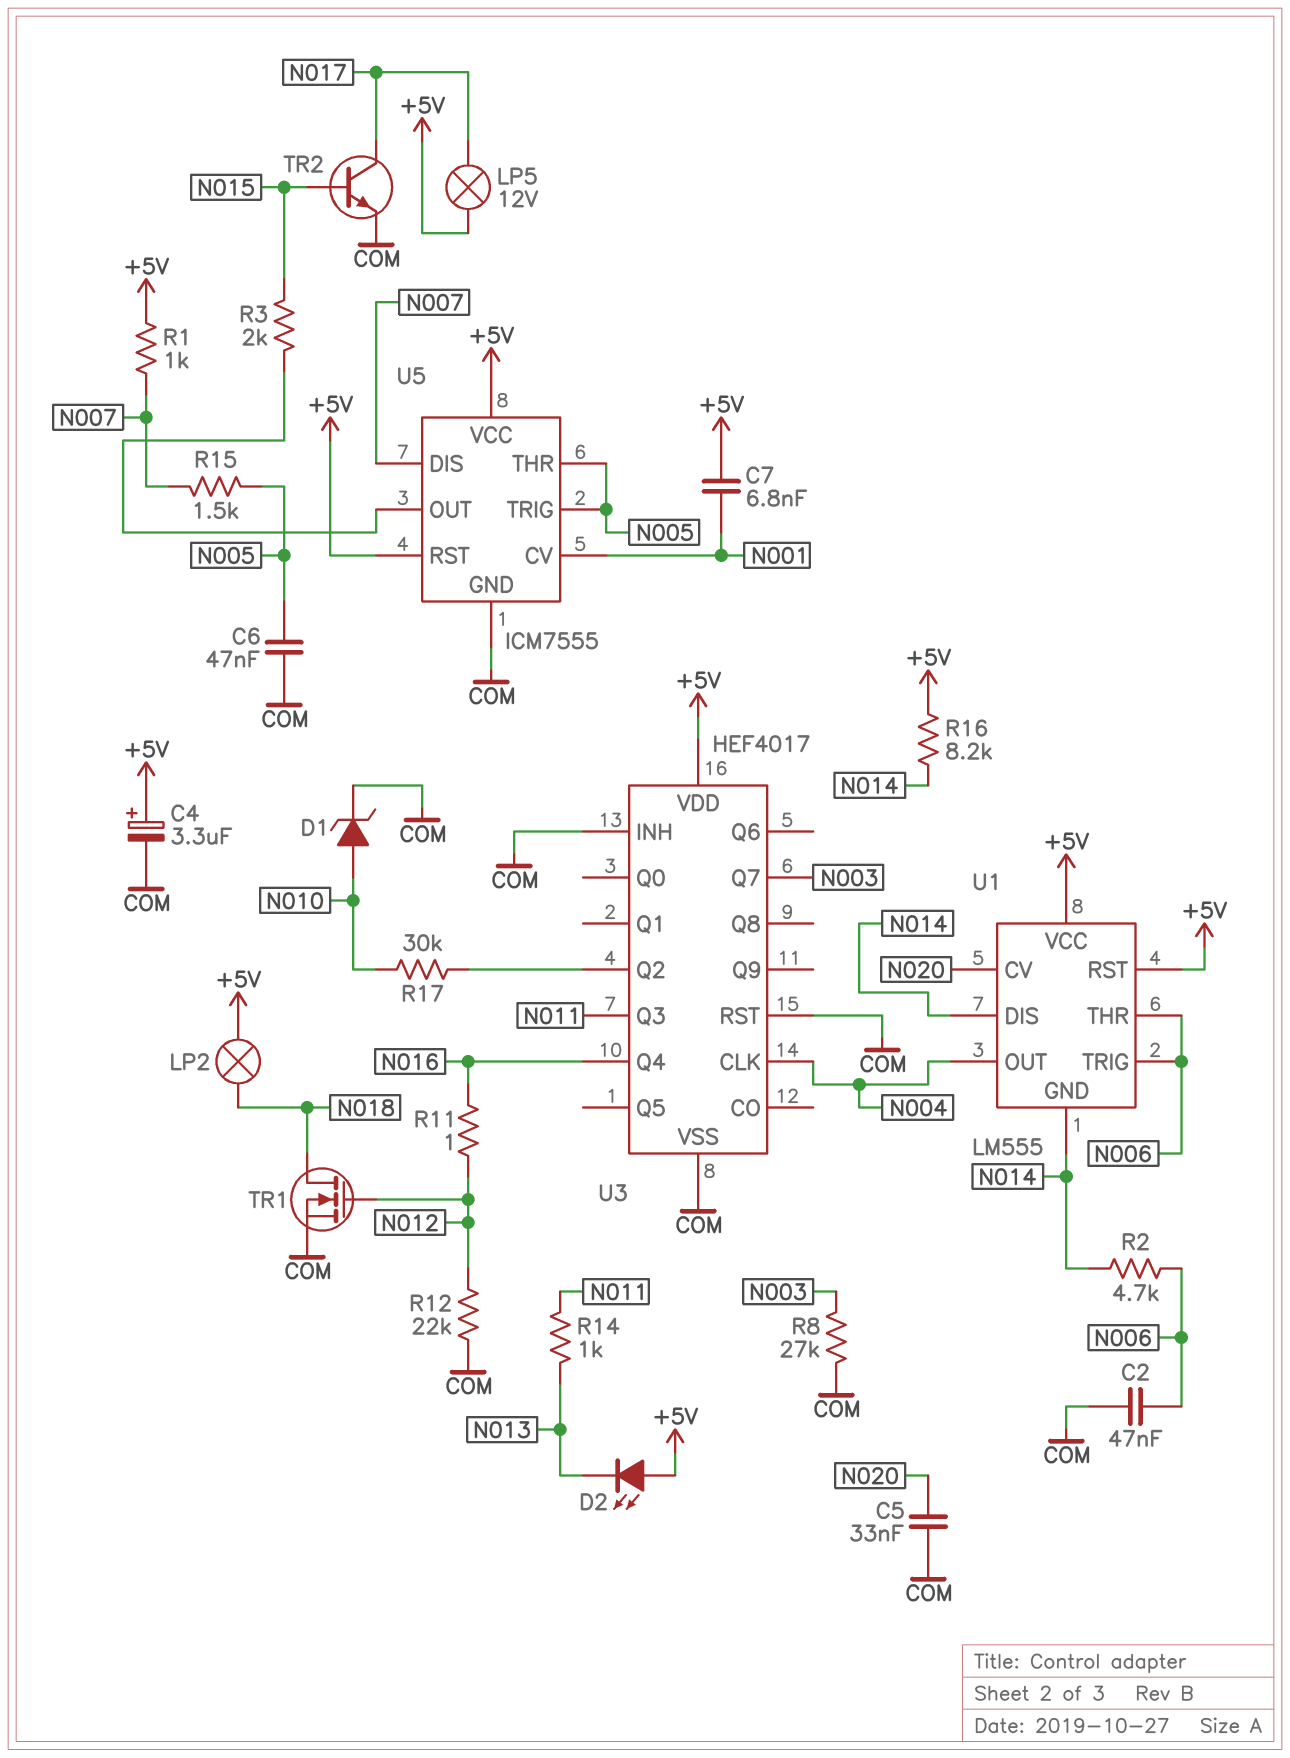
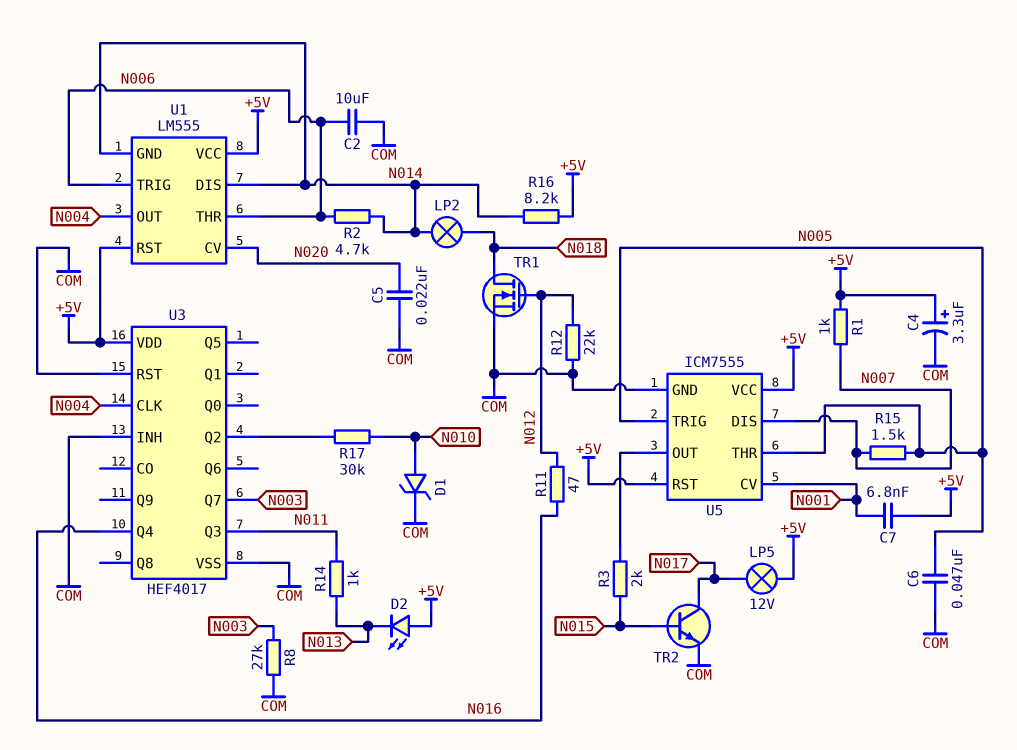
C2: 47nF (COM, N006) -> 10uF (COM, N006)
C5: 33nF (COM, N020) -> 22nF (COM, N020)
LP2: lamp (+5V, N018) -> lamp (N014, N018)
R11: 1 (N012, N016) -> 47 (N012, N016)

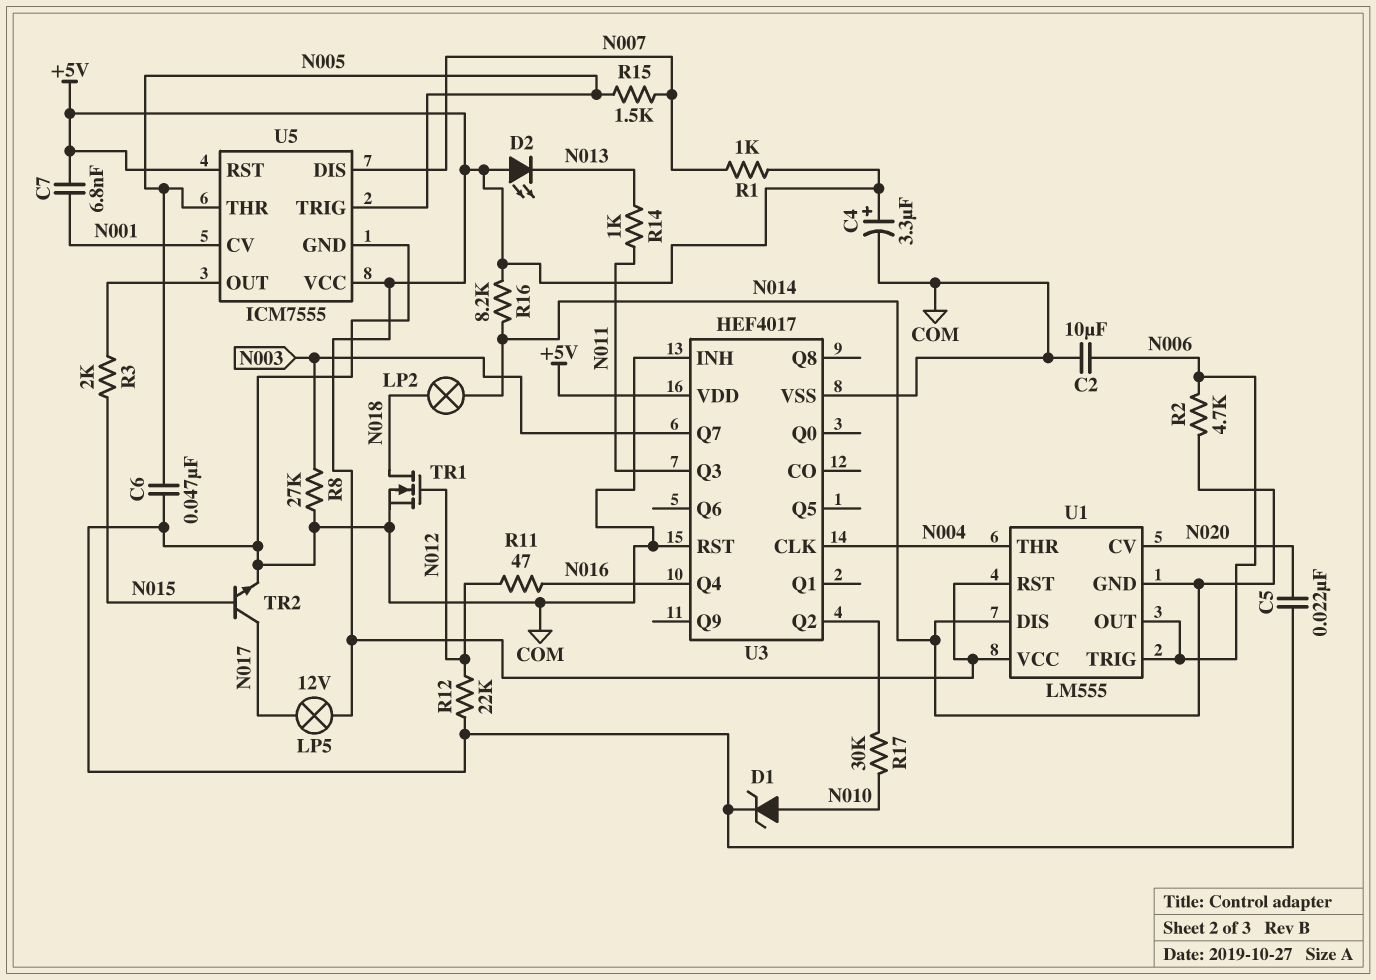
U1 pin OUT: N004 -> N006
U1 pin THR: N006 -> N004

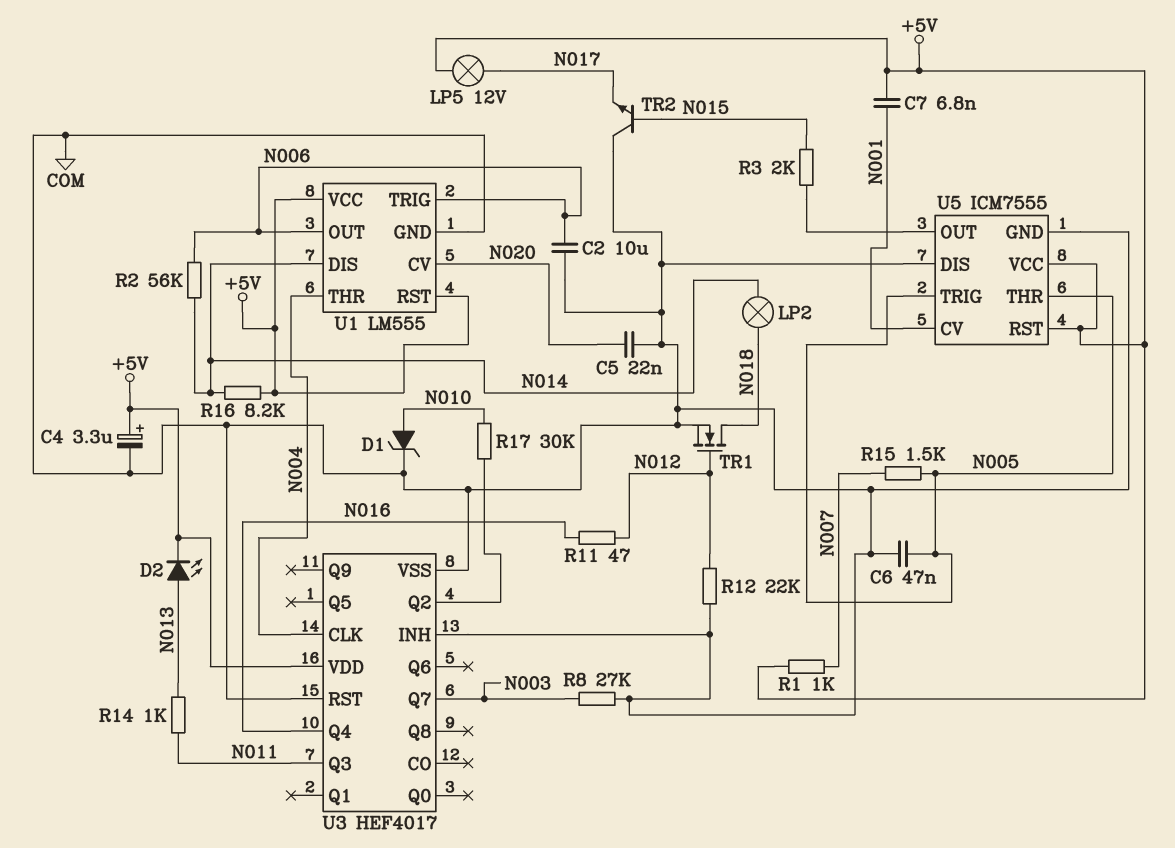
D2: LED (A +5V, K N013) -> LED (A N013, K +5V)
R2: 4.7k (N006, N014) -> 56k (N006, N014)
TR2: NPN (B N015, C N017, E COM) -> NPN (B N015, C COM, E N017)
U1 pin GND: N014 -> COM
U5 pin DIS: N007 -> COM

